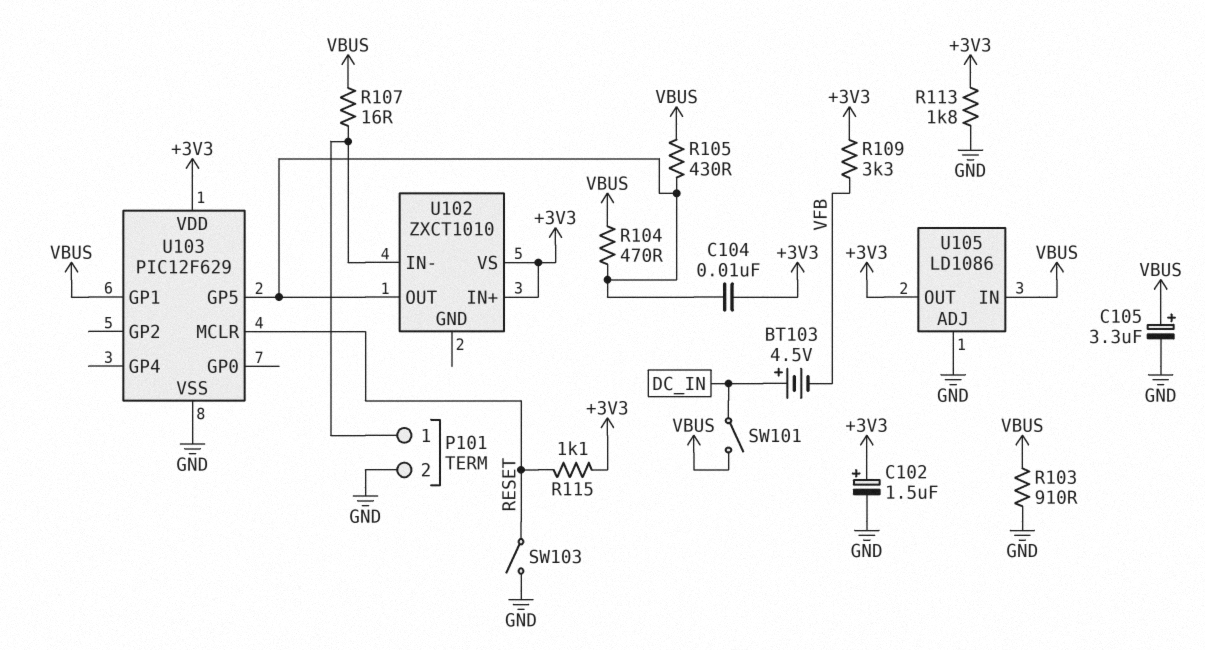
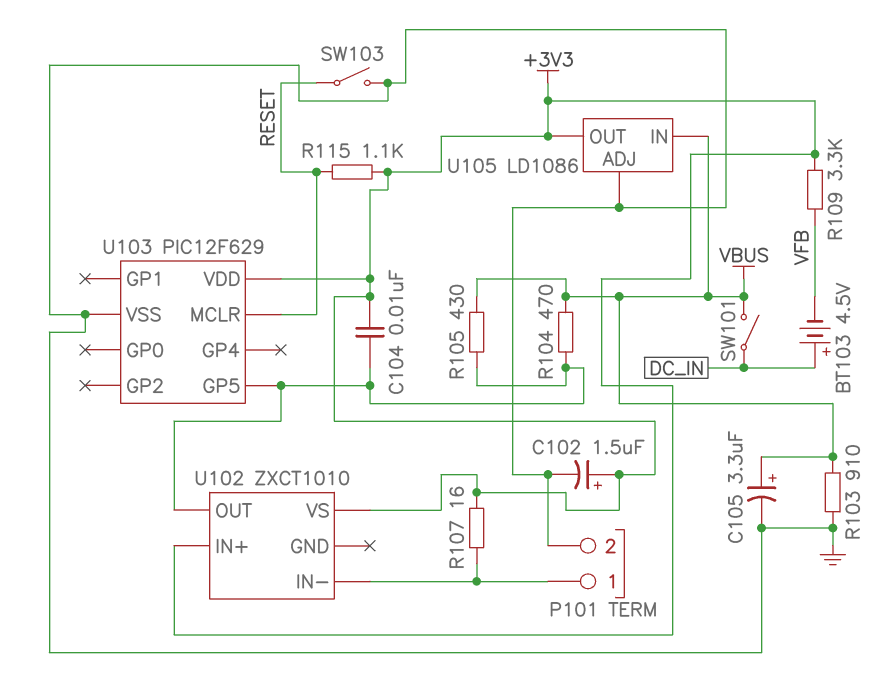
R107: 16 (P101/1, VBUS) -> 16 (+3V3, P101/1)
R113: 1.8k (+3V3, GND) -> none
U103 pin GP1: VBUS -> none

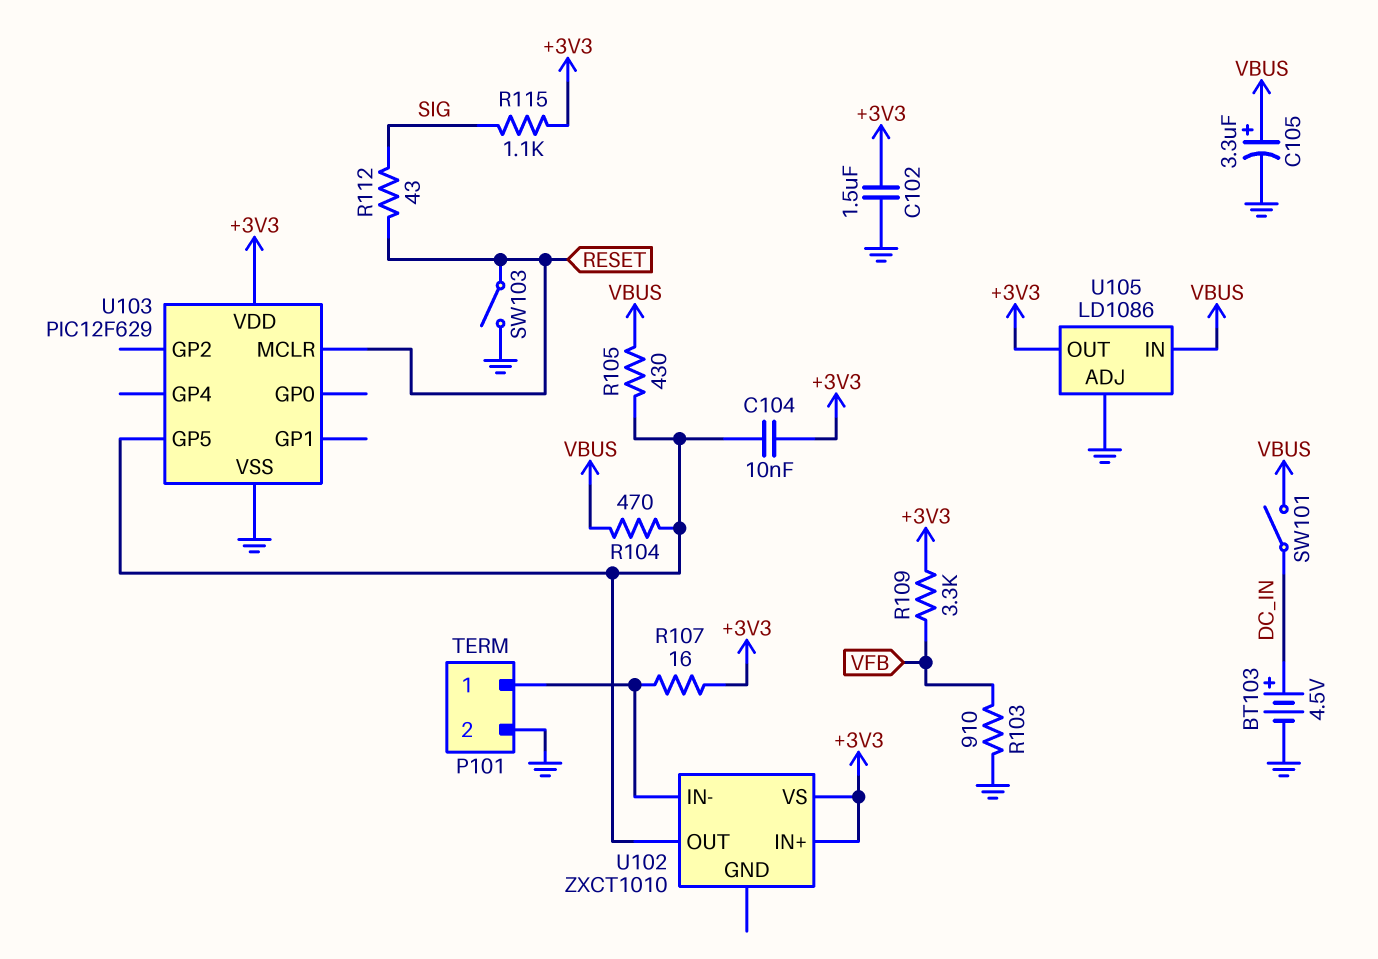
BT103: 4.5V (plus DC_IN, minus VFB) -> 4.5V (plus DC_IN, minus GND)
C102: 1.5uF (plus +3V3, minus GND) -> 1.5uF (+3V3, GND)
R103: 910 (GND, VBUS) -> 910 (GND, VFB)
R112: none -> 43 (RESET, SIG)
R115: 1.1k (+3V3, RESET) -> 1.1k (+3V3, SIG)

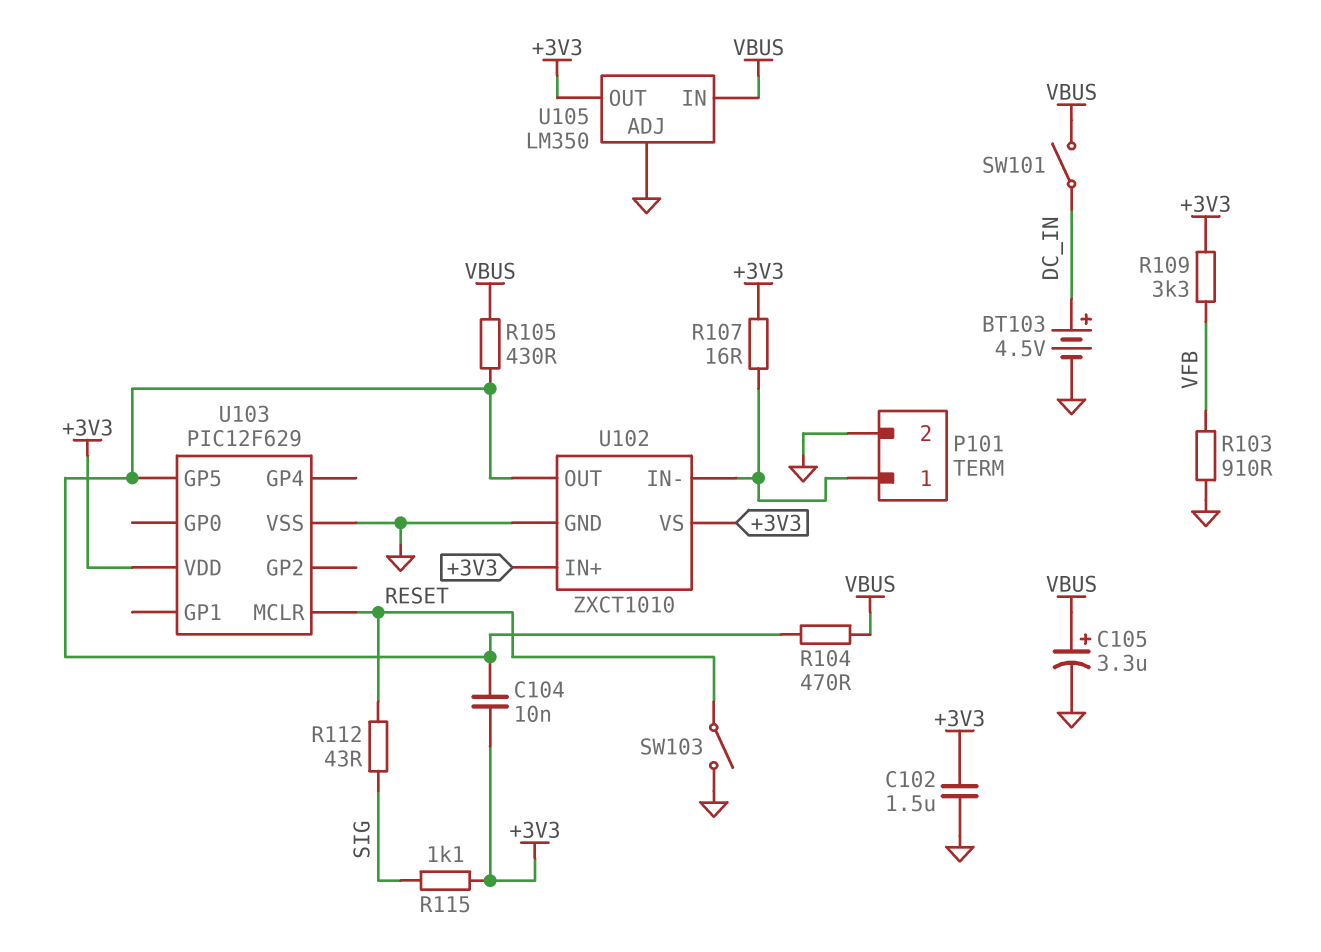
U102 pin GND: none -> GND
U105: LD1086 -> LM350

